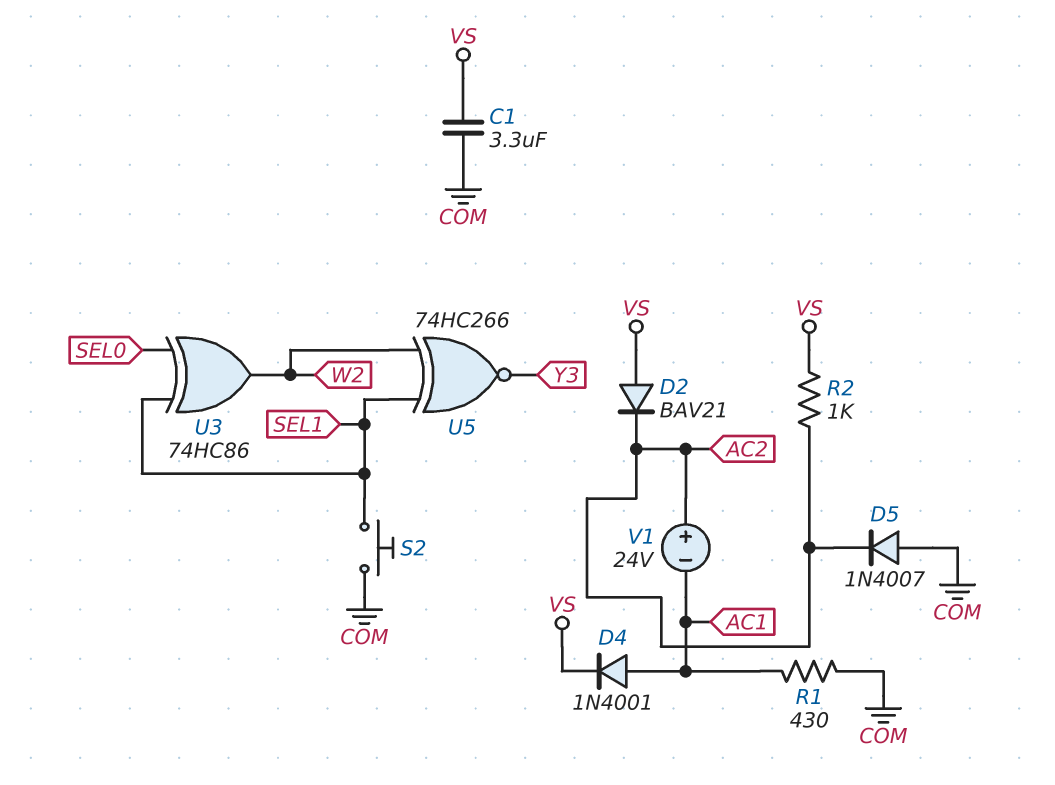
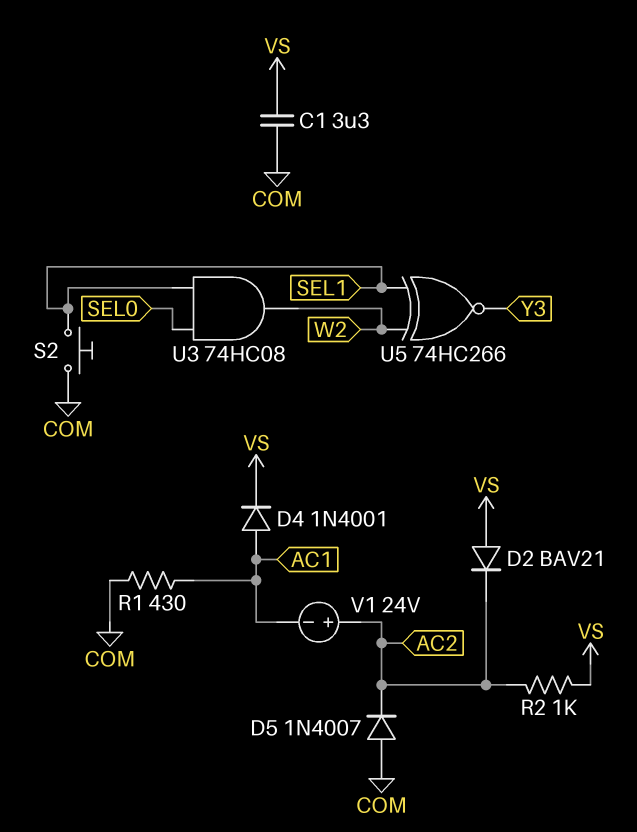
U3: XOR 74HC86 (in SEL0, in SEL1, out W2) -> AND 74HC08 (in SEL0, in SEL1, out W2)

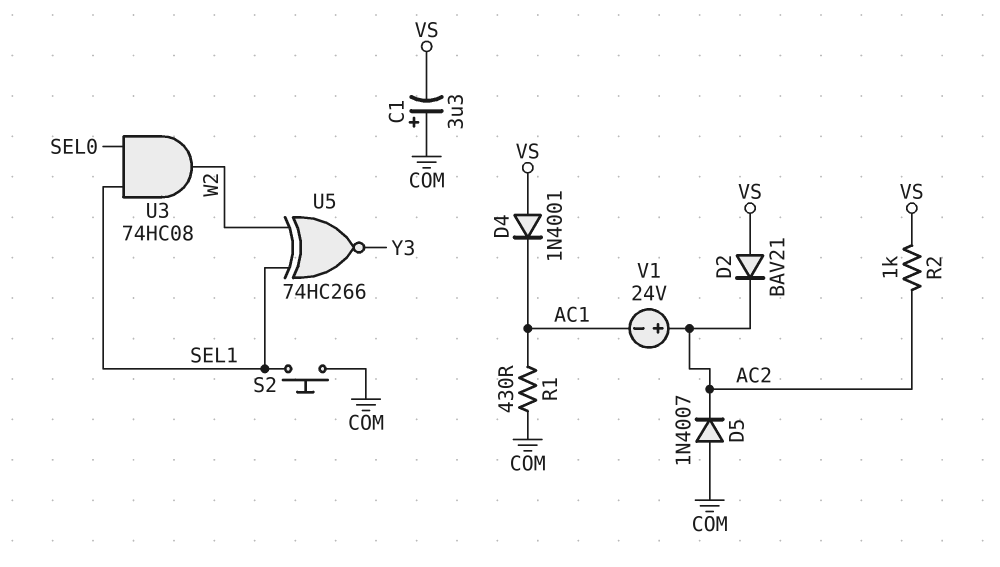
C1: 3.3uF (COM, VS) -> 3.3uF (plus COM, minus VS)
D4: diode 1N4001 (A AC1, K VS) -> diode 1N4001 (A VS, K AC1)

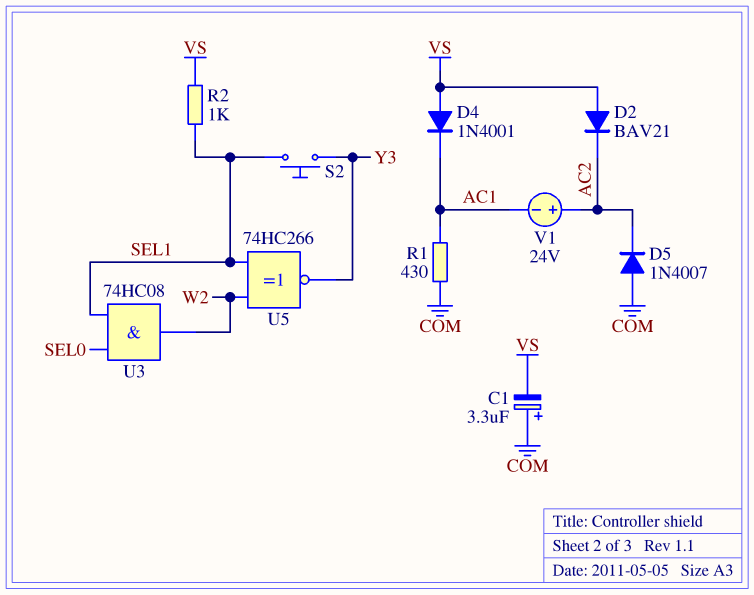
R2: 1k (AC2, VS) -> 1k (SEL1, VS)
S2: button (COM, SEL1) -> button (SEL1, Y3)

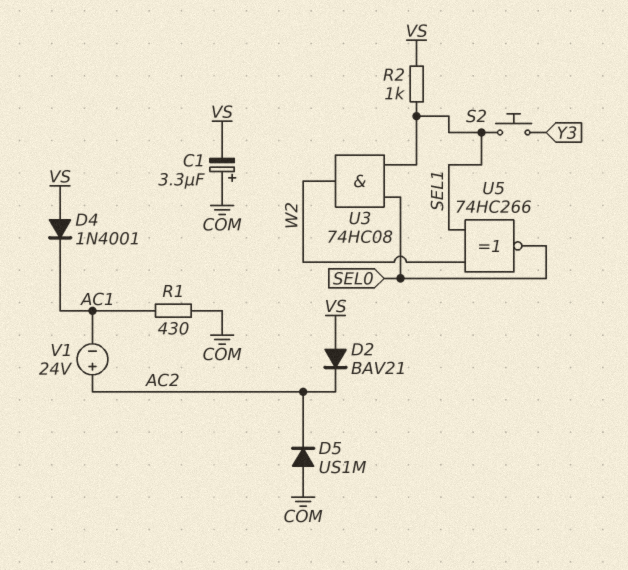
D5: diode 1N4007 (A COM, K AC2) -> diode US1M (A COM, K AC2)
U5: XNOR 74HC266 (in SEL1, in W2, out Y3) -> XNOR 74HC266 (in SEL1, in W2, out SEL0)

